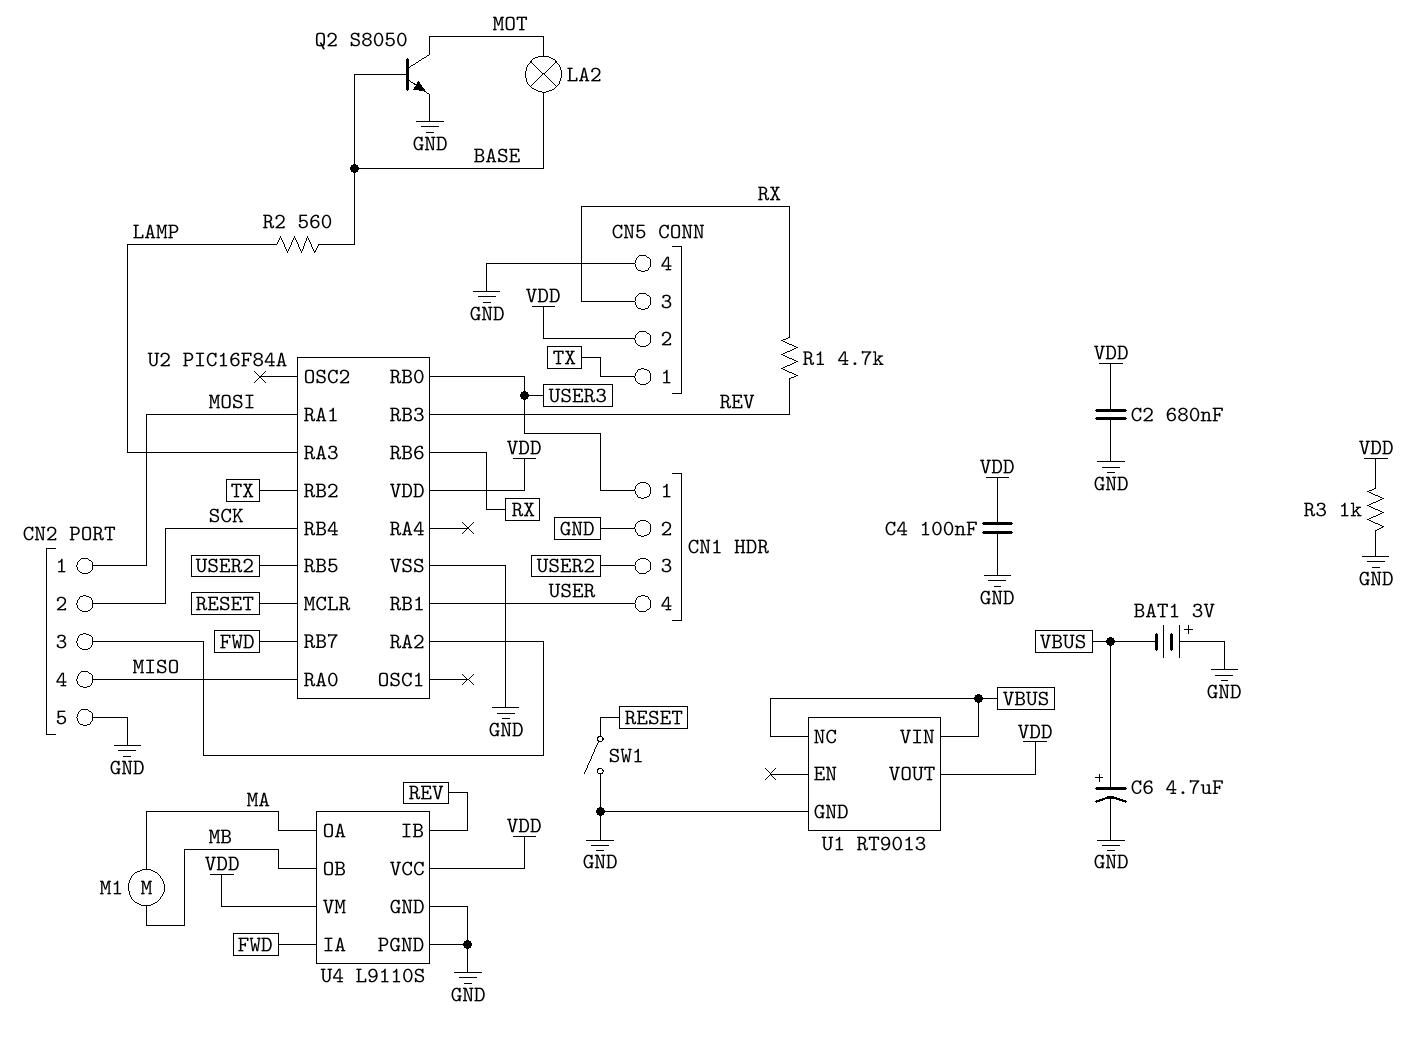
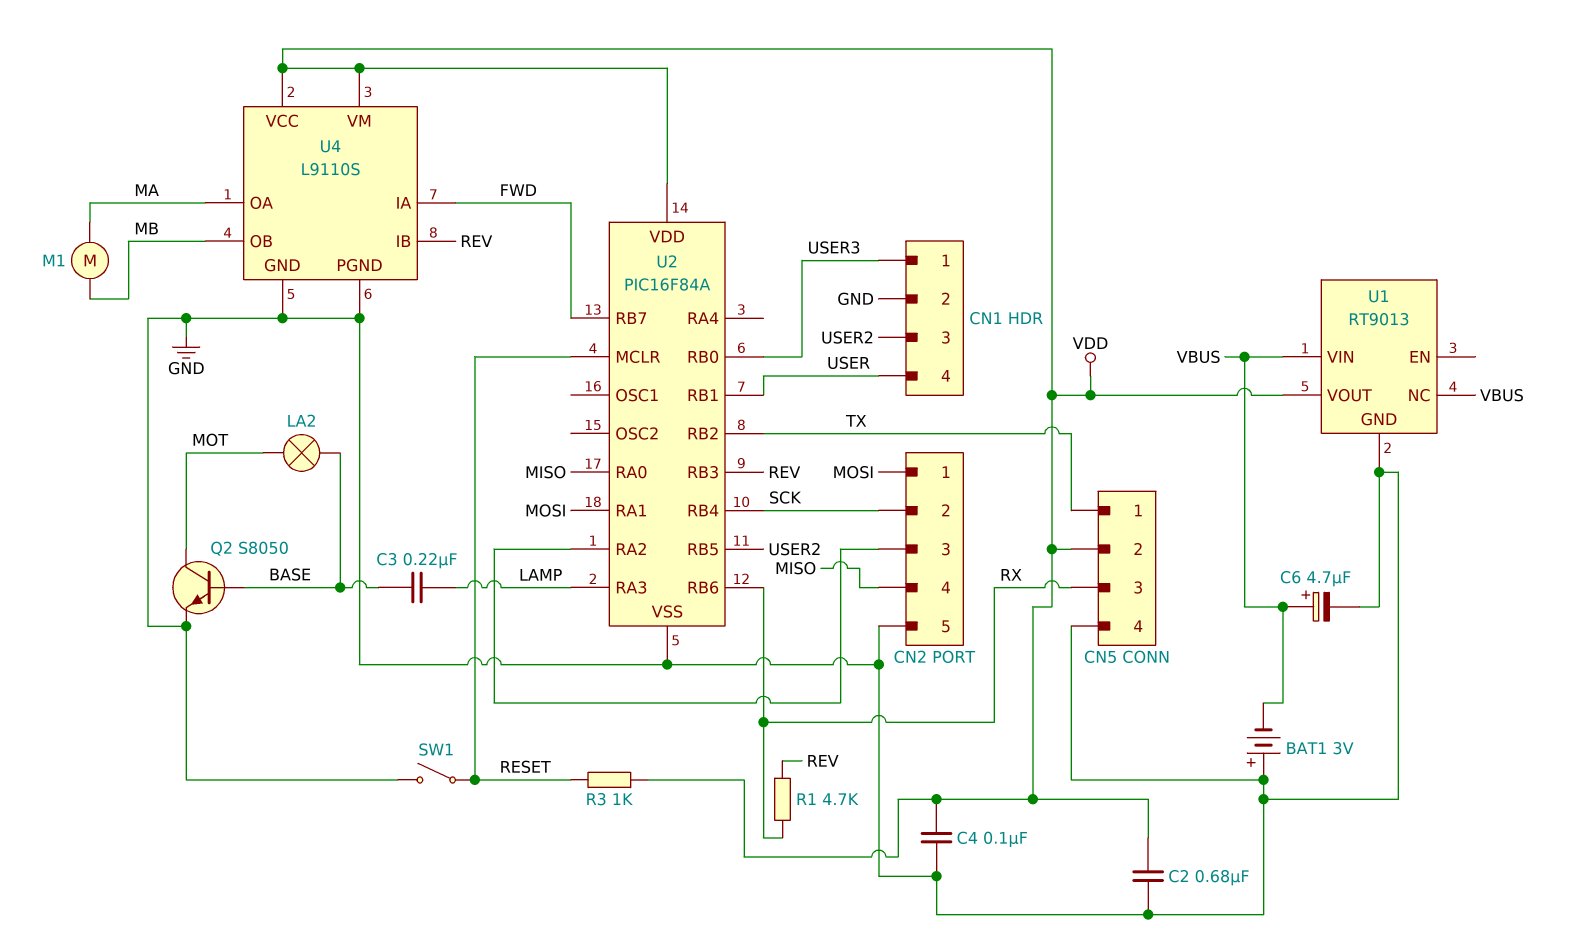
C3: none -> 220nF (BASE, LAMP)
R2: 560 (BASE, LAMP) -> none
R3: 1k (GND, VDD) -> 1k (RESET, VDD)

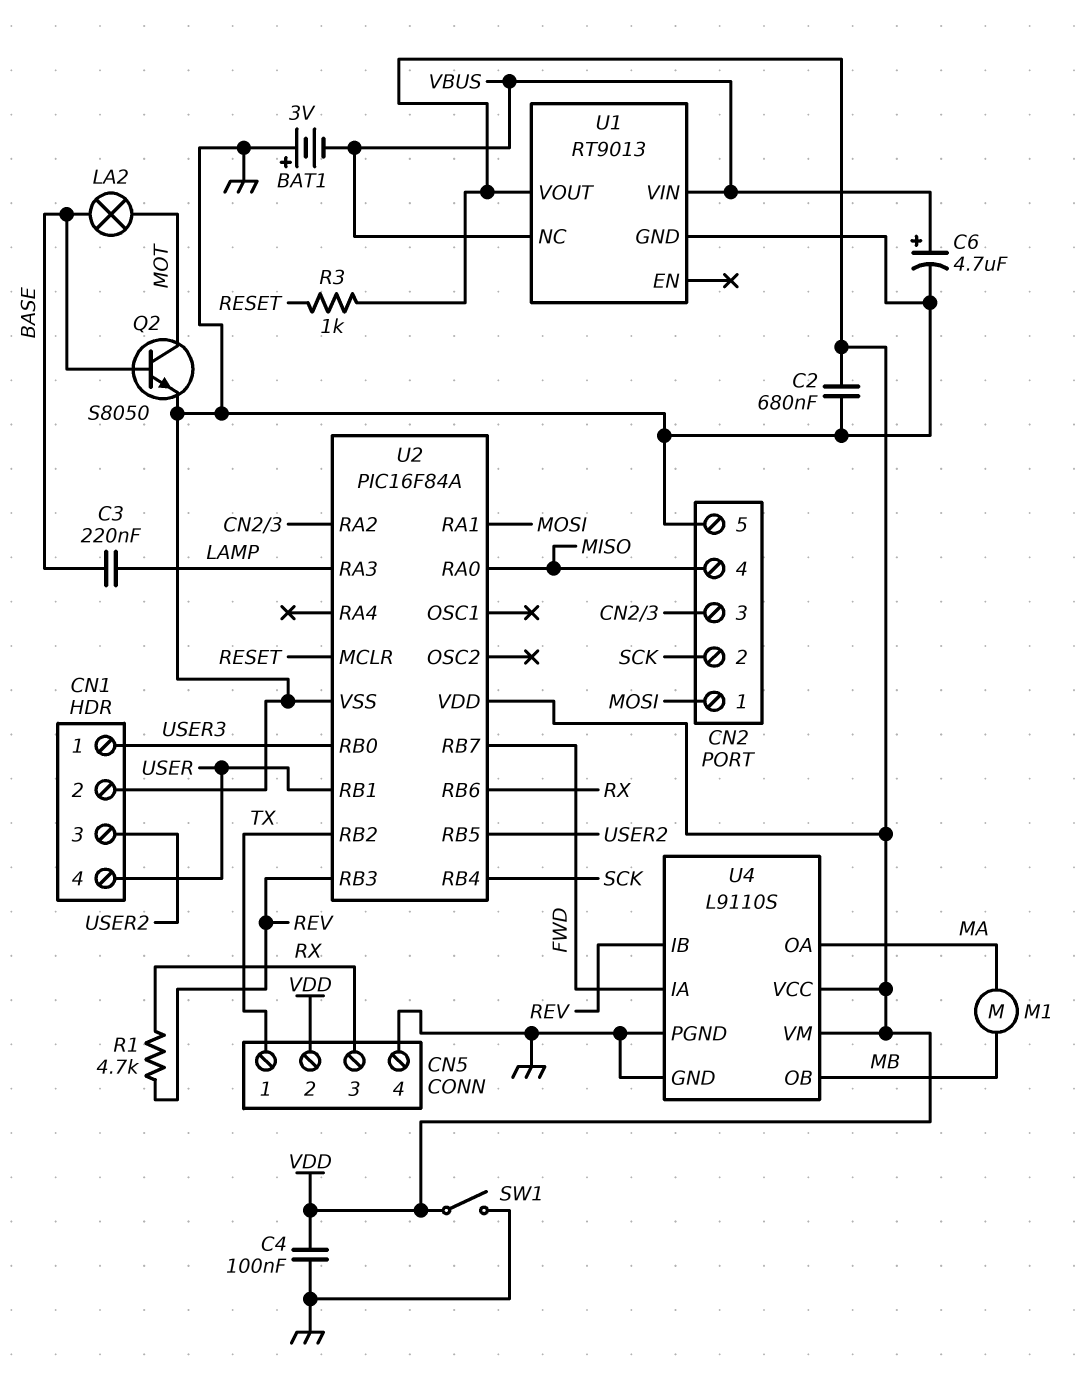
SW1: switch (GND, RESET) -> switch (GND, VDD)

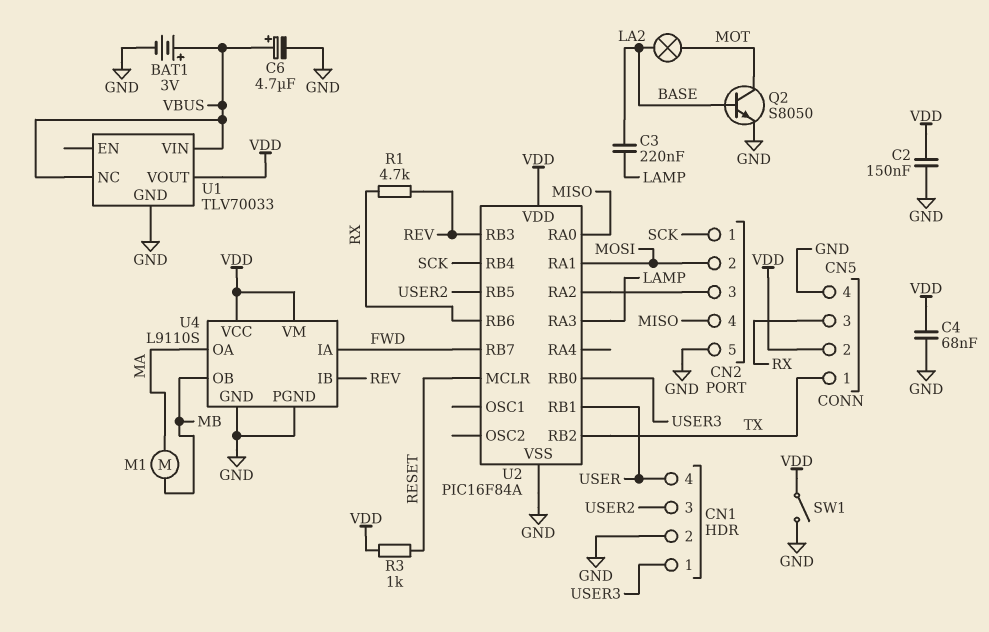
BAT1: 3V (plus GND, minus VBUS) -> 3V (plus VBUS, minus GND)
C2: 680nF (GND, VDD) -> 150nF (GND, VDD)
C4: 100nF (GND, VDD) -> 68nF (GND, VDD)
CN2 pin 1: MOSI -> SCK
CN2 pin 2: SCK -> MOSI
U1: RT9013 -> TLV70033

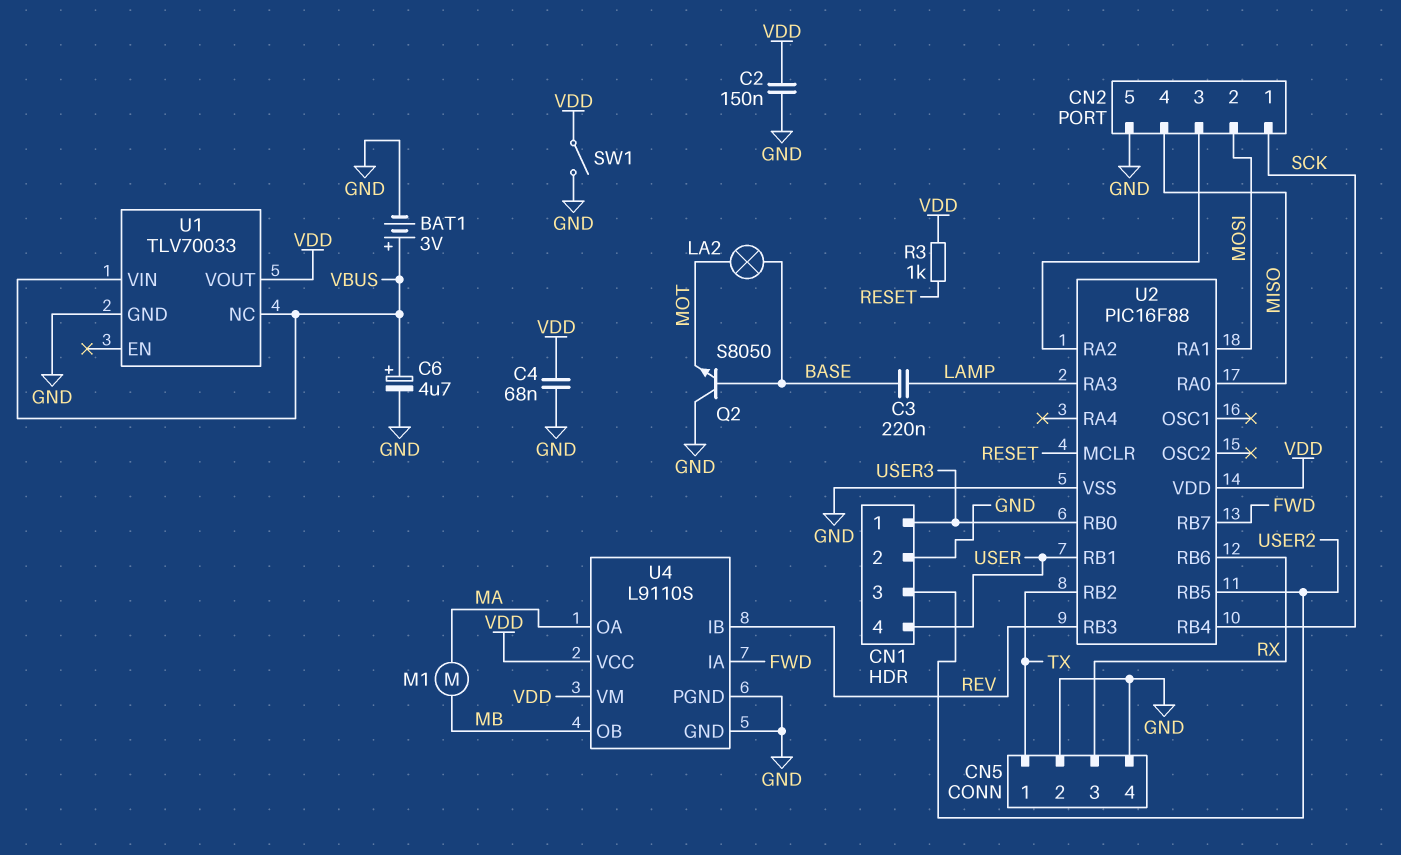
CN5 pin 2: VDD -> GND
Q2: NPN S8050 (B BASE, C MOT, E GND) -> NPN S8050 (B BASE, C GND, E MOT)
R1: 4.7k (REV, RX) -> none
U2: PIC16F84A -> PIC16F88

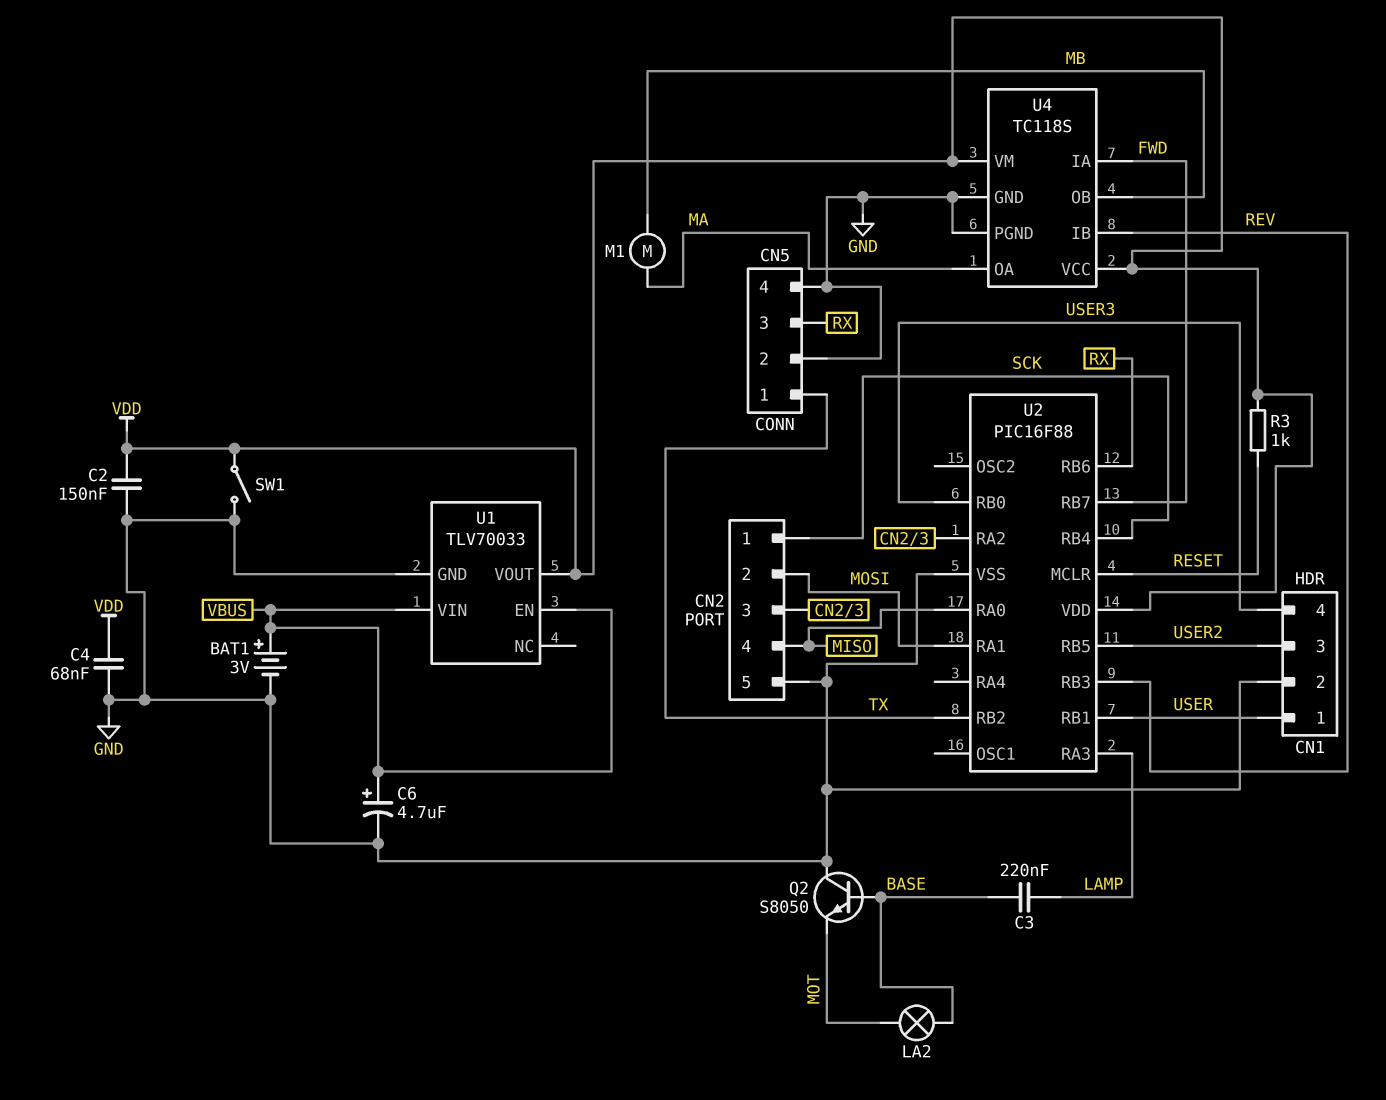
CN1 pin 1: USER3 -> USER
CN1 pin 4: USER -> USER3
U1 pin EN: none -> VBUS
U1 pin NC: VBUS -> none
U4: L9110S -> TC118S

